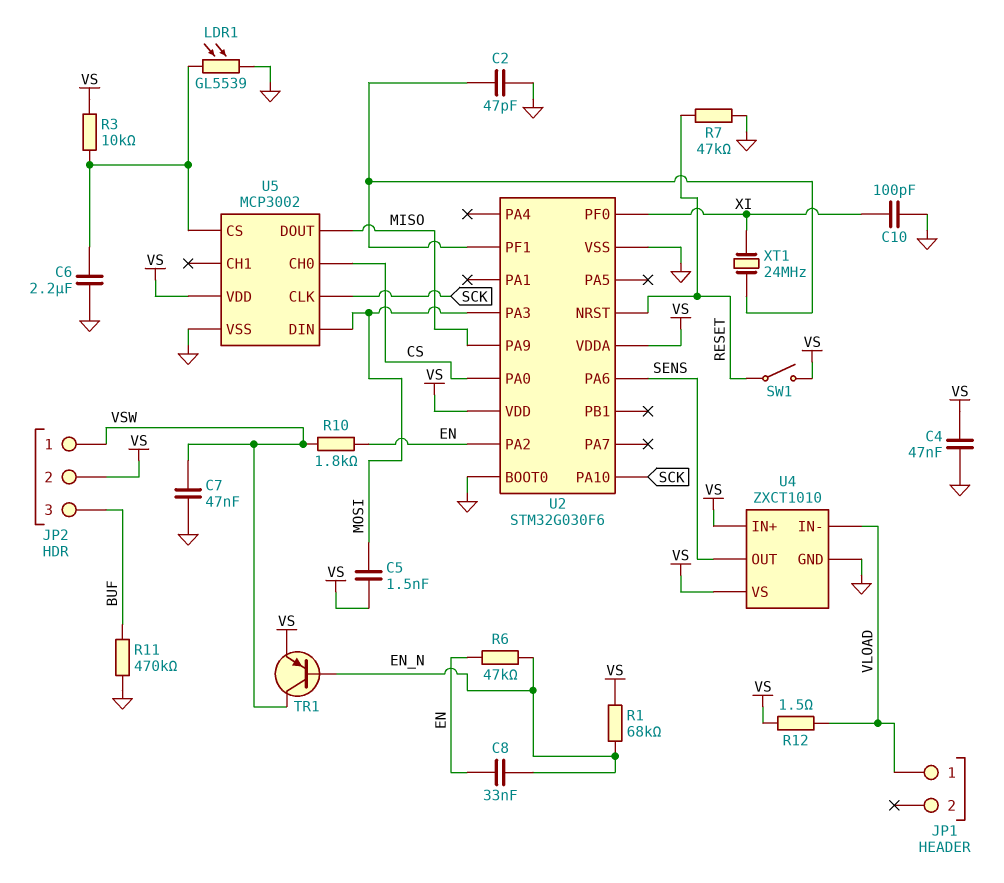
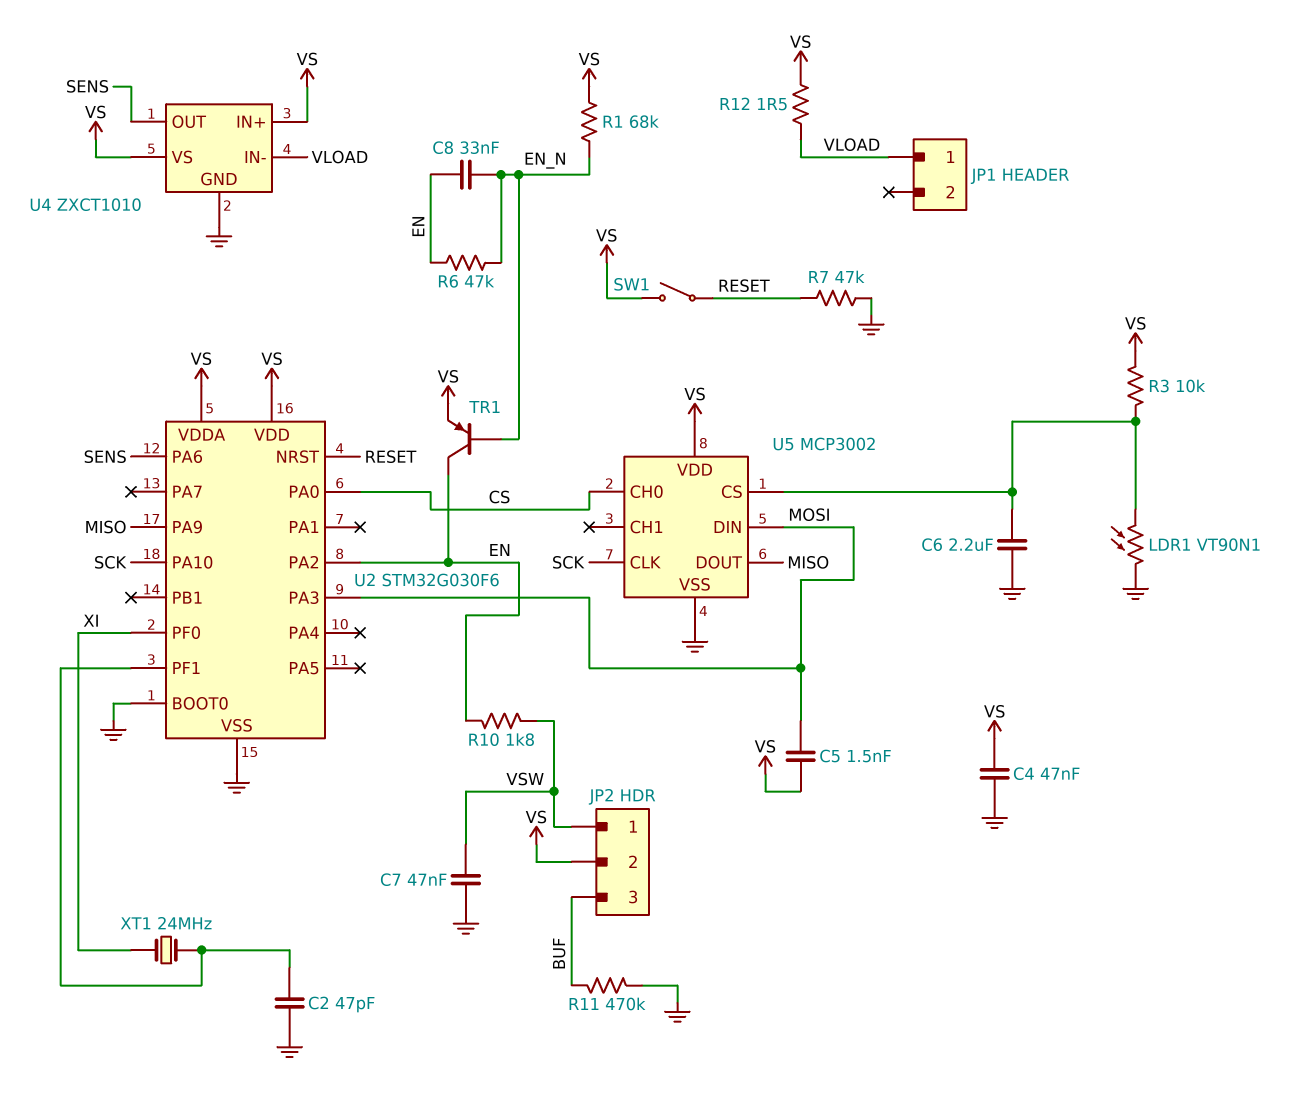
C10: 100pF (GND, XI) -> none
LDR1: GL5539 (GND, U5/CS) -> VT90N1 (GND, U5/CS)
TR1: PNP (B EN_N, C VSW, E VS) -> PNP (B EN_N, C EN, E VS)

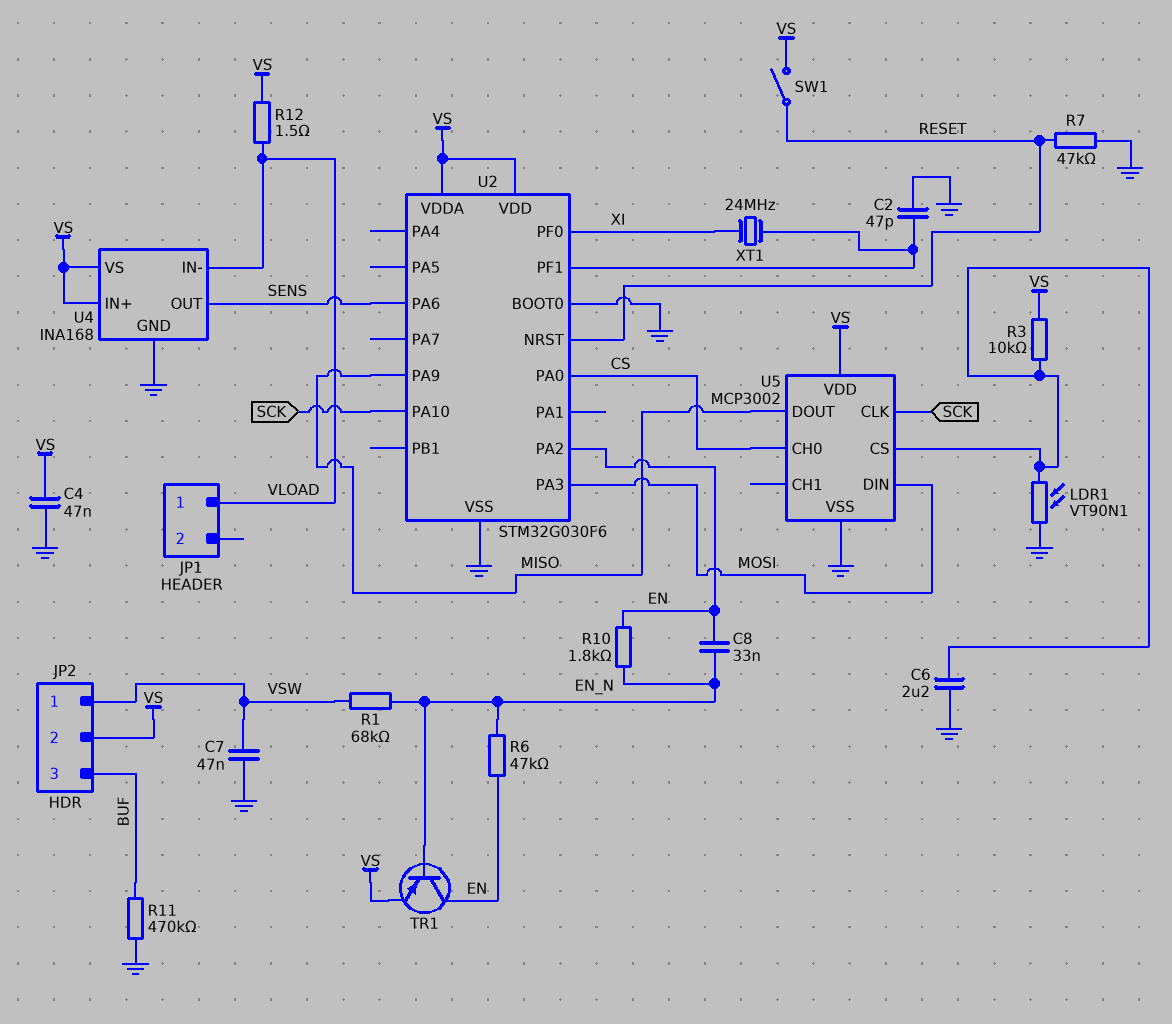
C5: 1.5nF (MOSI, VS) -> none
R1: 68k (EN_N, VS) -> 68k (EN_N, VSW)
R10: 1.8k (EN, VSW) -> 1.8k (EN, EN_N)
U4: ZXCT1010 -> INA168

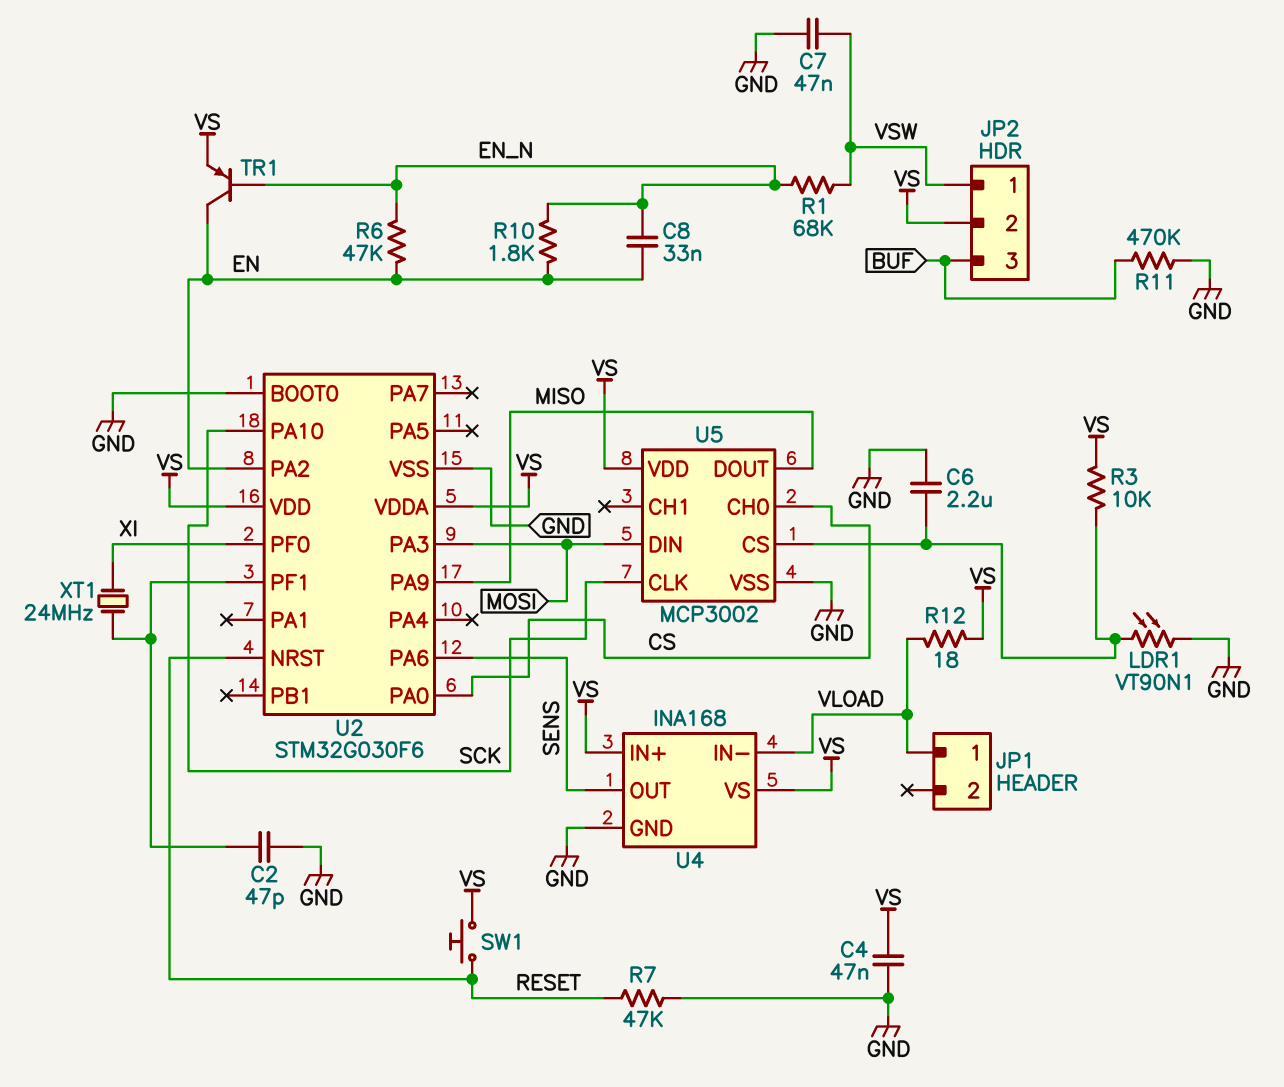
R12: 1.5 (VLOAD, VS) -> 18 (VLOAD, VS)
SW1: switch (RESET, VS) -> button (RESET, VS)

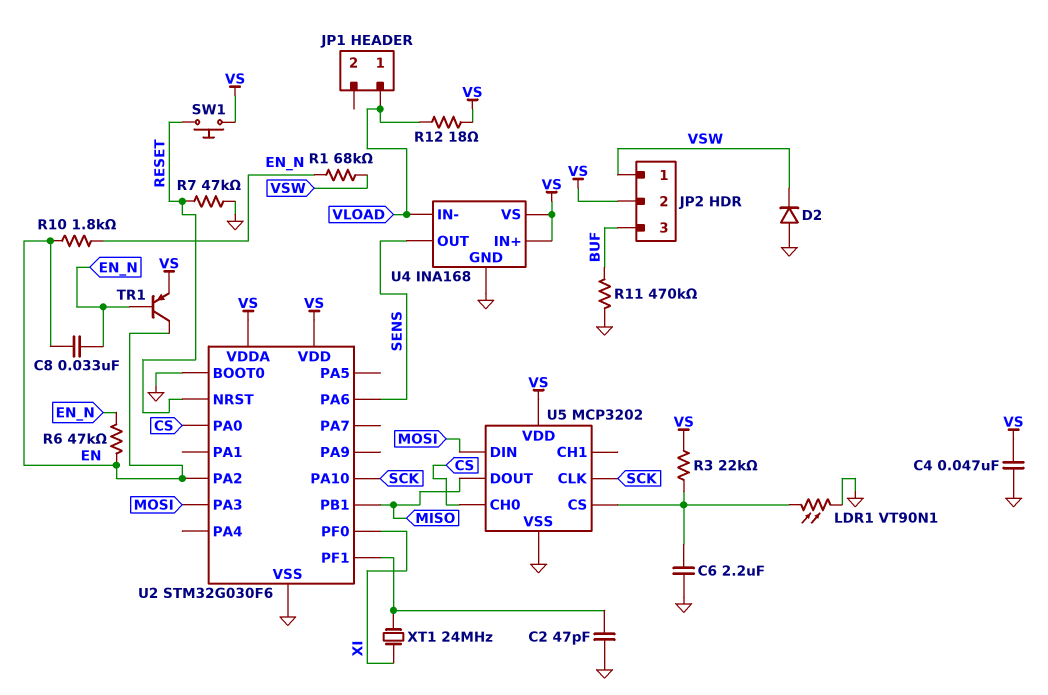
C7: 47nF (GND, VSW) -> none
D2: none -> diode (A GND, K VSW)
R3: 10k (U5/CS, VS) -> 22k (U5/CS, VS)
U2 pin PA9: MISO -> none
U2 pin PB1: none -> MISO
U5: MCP3002 -> MCP3202

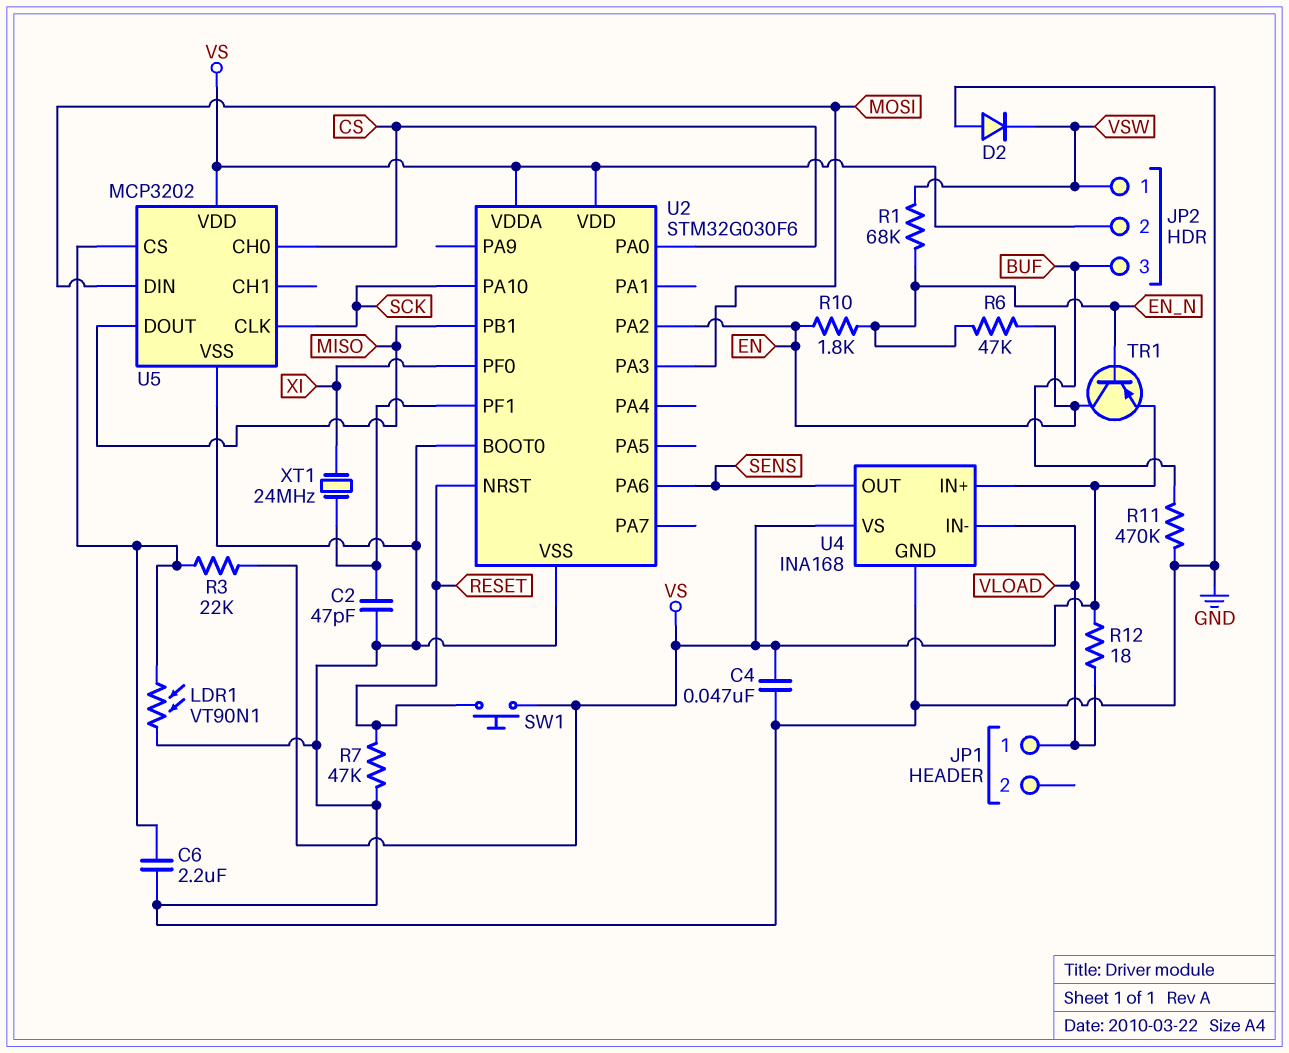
C8: 33nF (EN, EN_N) -> none

